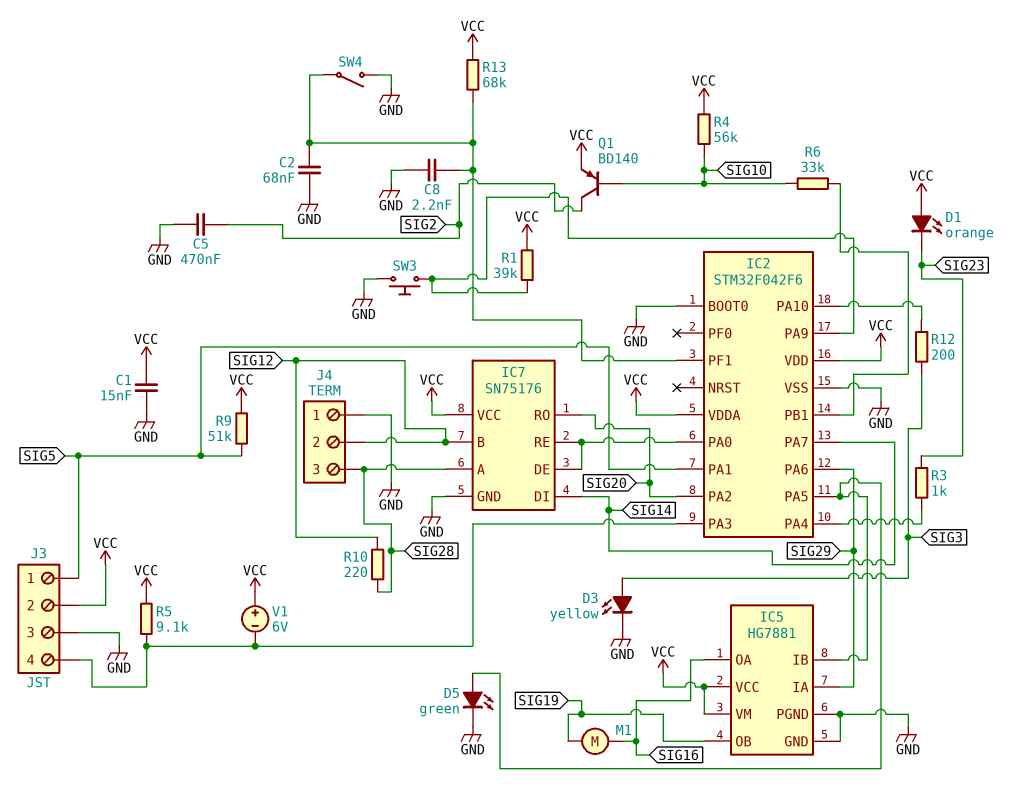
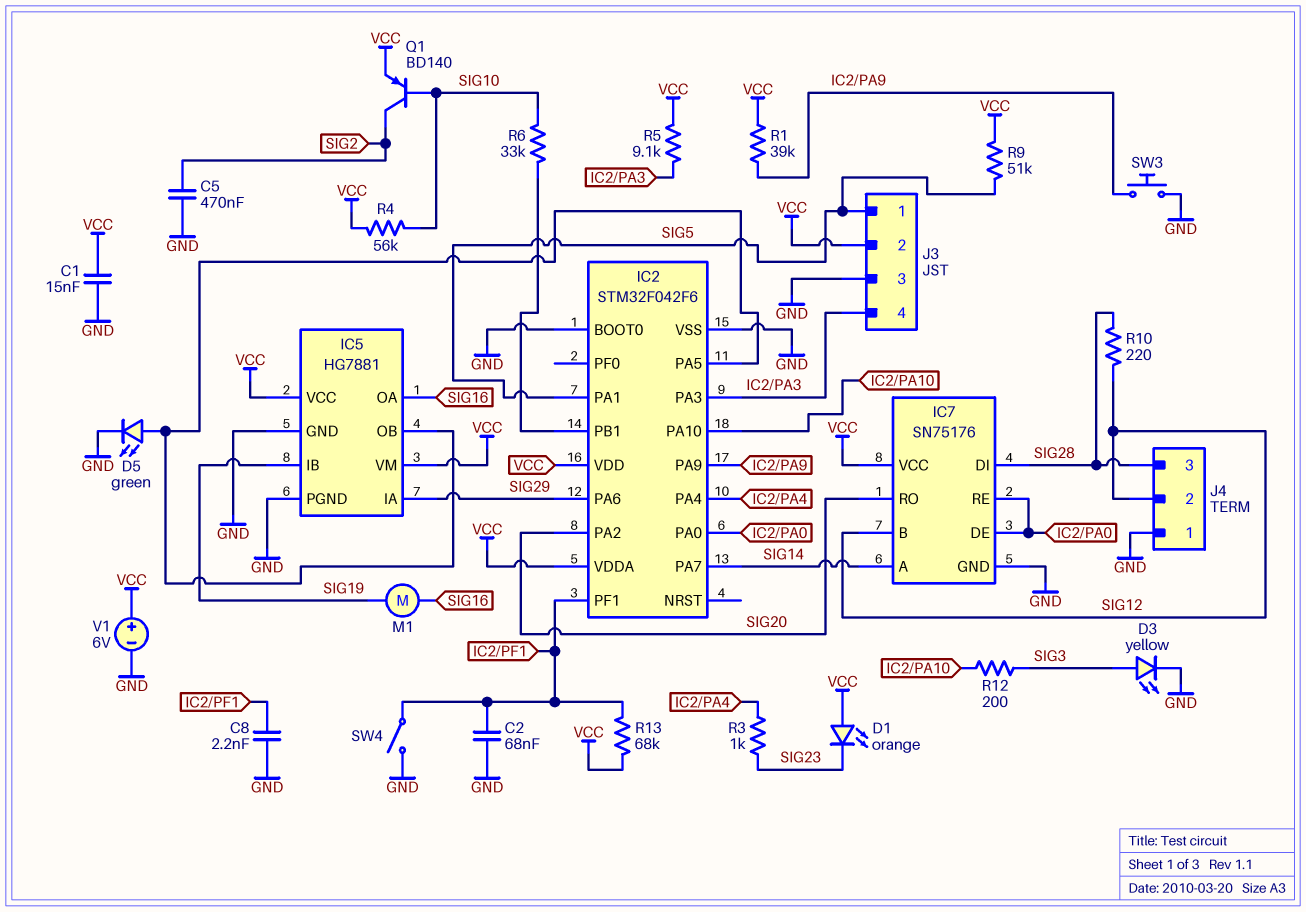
IC5 pin IB: IC2/PA5 -> SIG19
IC5 pin OB: SIG19 -> IC2/PA5
IC7 pin A: SIG28 -> SIG14
IC7 pin DI: SIG14 -> SIG28
V1: 6V (plus VCC, minus IC2/PA3) -> 6V (plus VCC, minus GND)

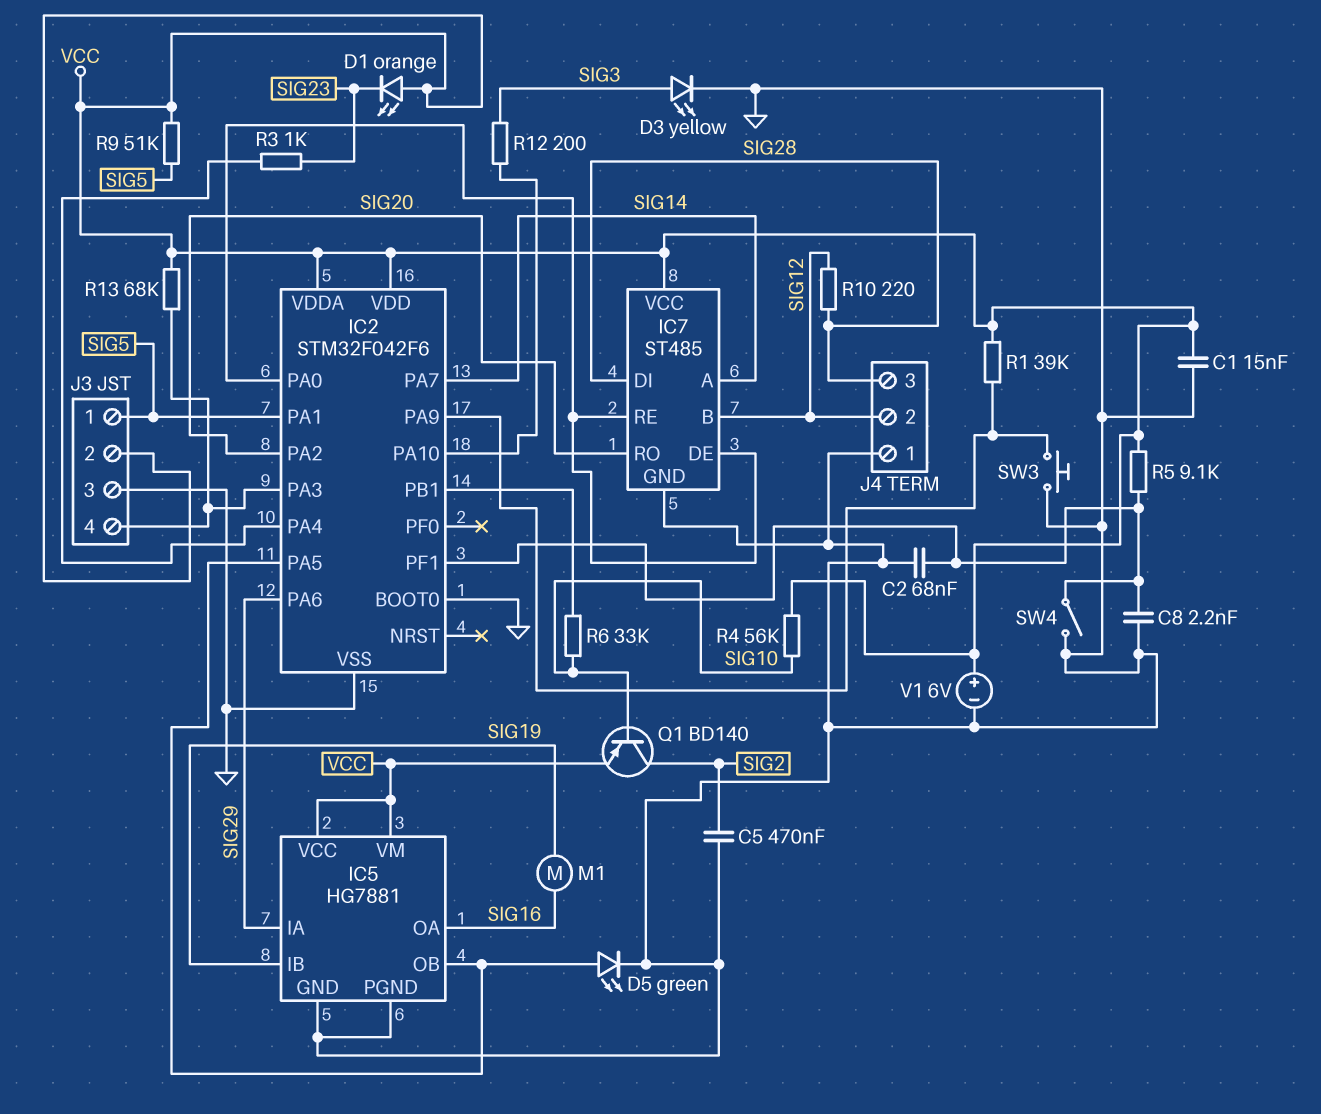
IC7: SN75176 -> ST485
R5: 9.1k (IC2/PA3, VCC) -> 9.1k (IC2/PF1, VCC)
R13: 68k (IC2/PF1, VCC) -> 68k (IC2/PA3, VCC)

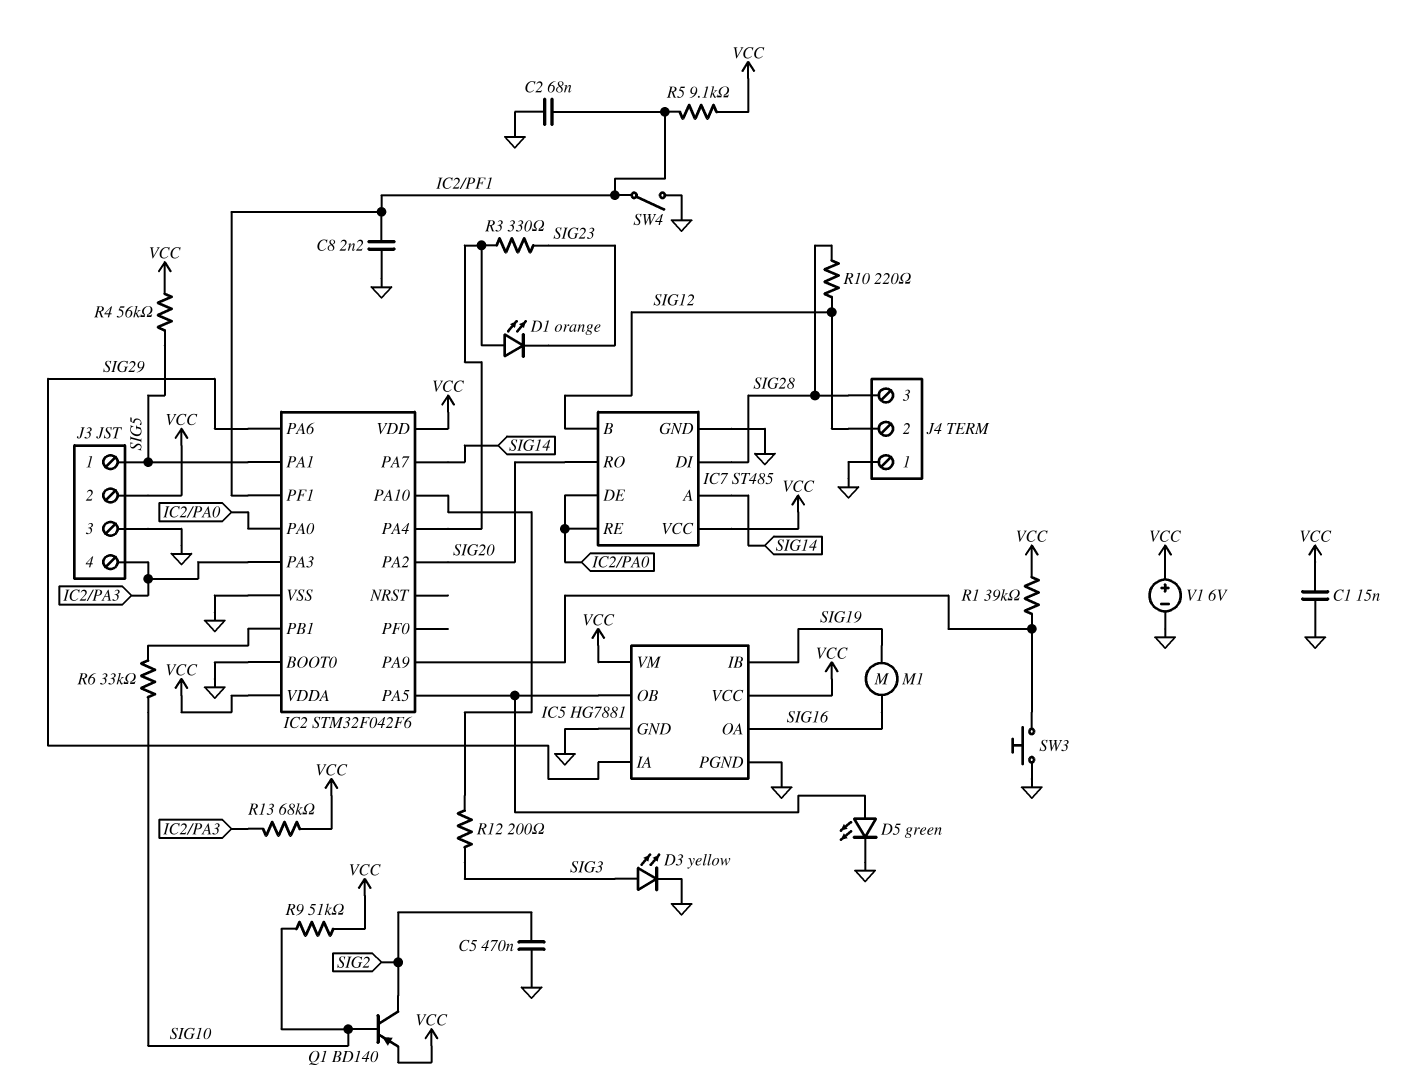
D1: LED orange (A VCC, K SIG23) -> LED orange (A IC2/PA4, K SIG23)
R3: 1k (IC2/PA4, SIG23) -> 330 (IC2/PA4, SIG23)
R4: 56k (SIG10, VCC) -> 56k (SIG5, VCC)
R9: 51k (SIG5, VCC) -> 51k (SIG10, VCC)

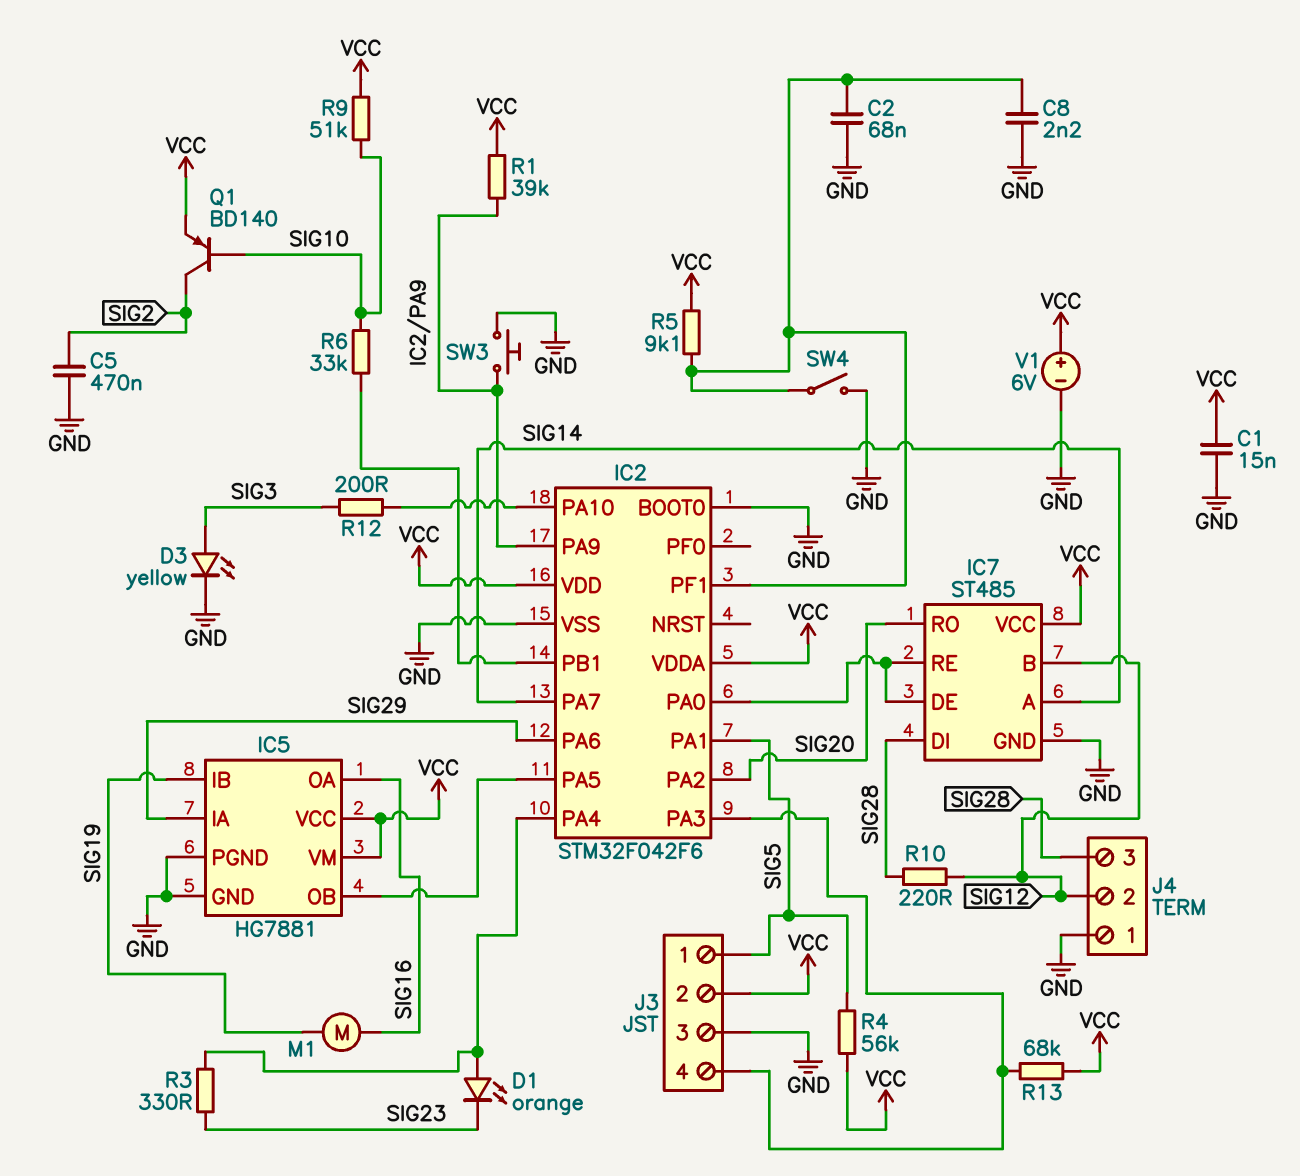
D5: LED green (A IC2/PA5, K GND) -> none

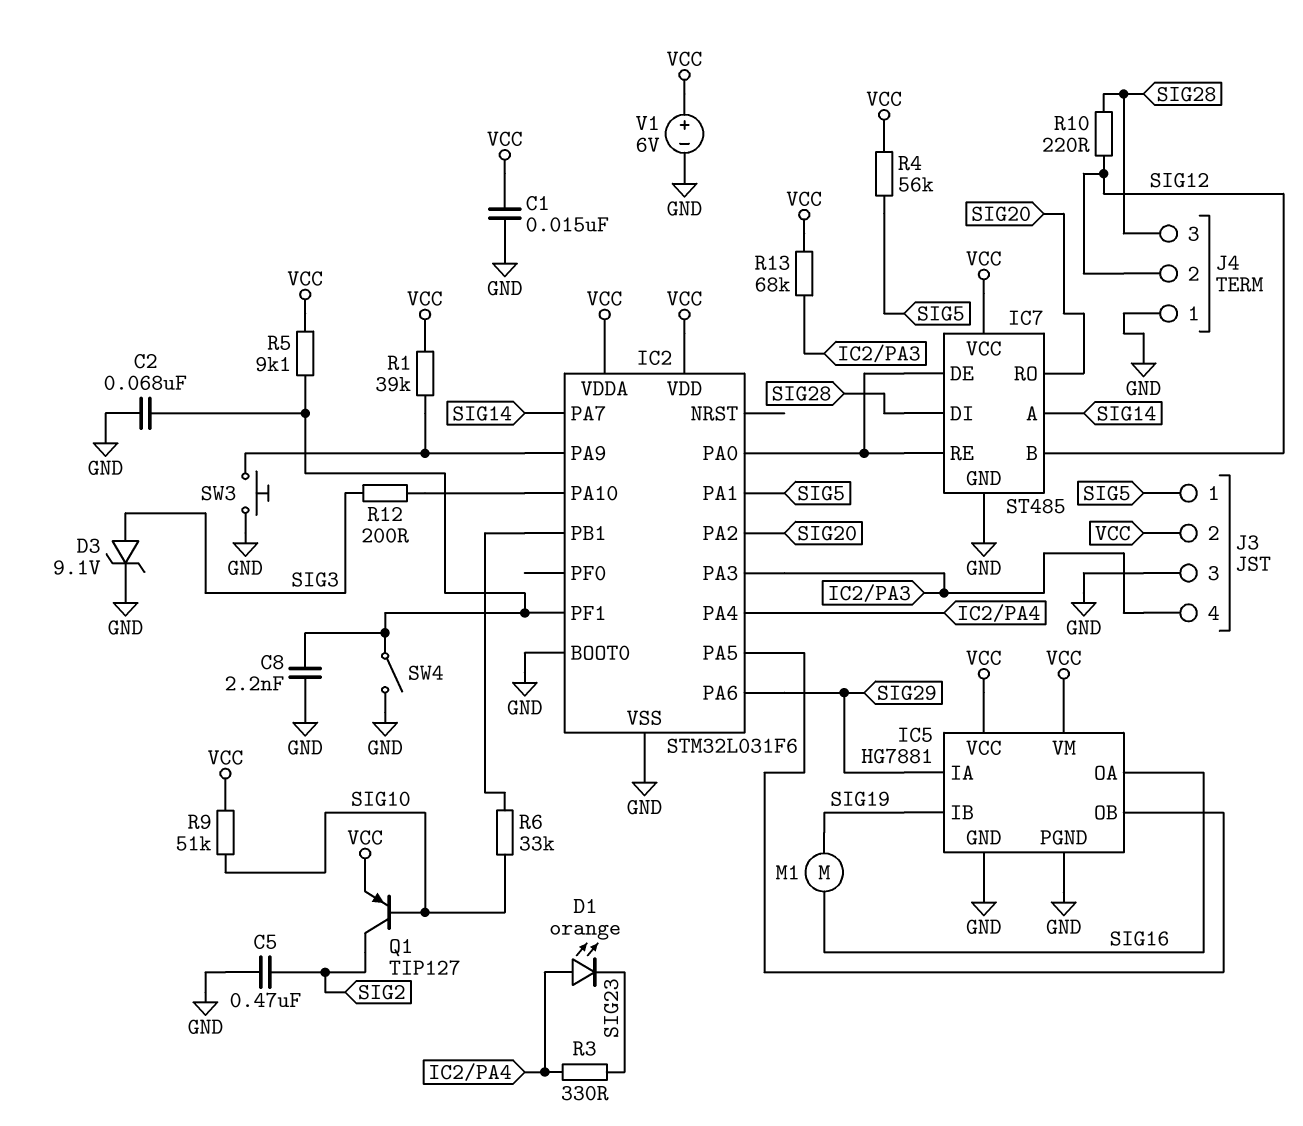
D3: LED yellow (A SIG3, K GND) -> zener 9.1V (A SIG3, K GND)
IC2: STM32F042F6 -> STM32L031F6
Q1: PNP BD140 (B SIG10, C SIG2, E VCC) -> PNP TIP127 (B SIG10, C SIG2, E VCC)

